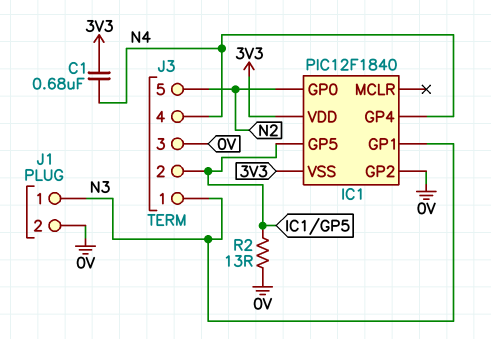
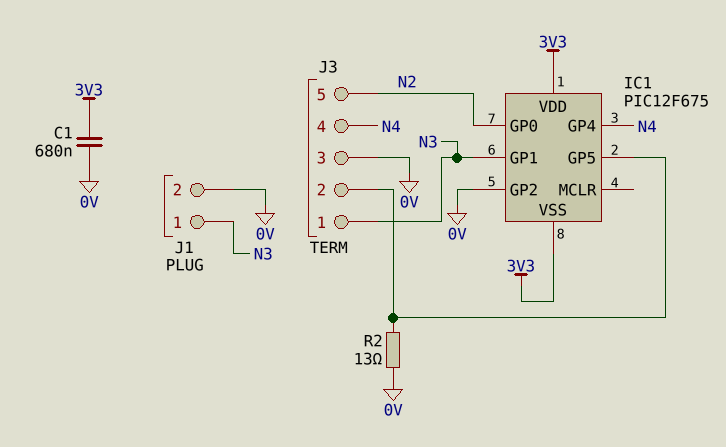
C1: 680nF (3V3, N4) -> 680nF (0V, 3V3)
IC1: PIC12F1840 -> PIC12F675

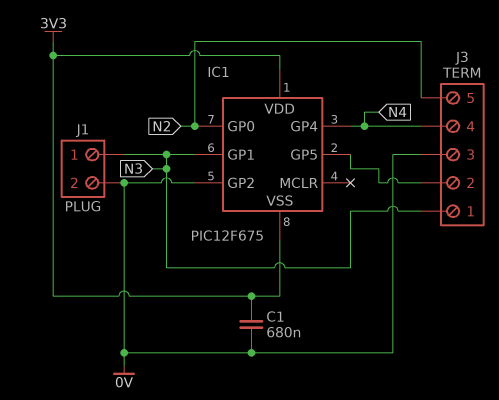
R2: 13 (0V, IC1/GP5) -> none

